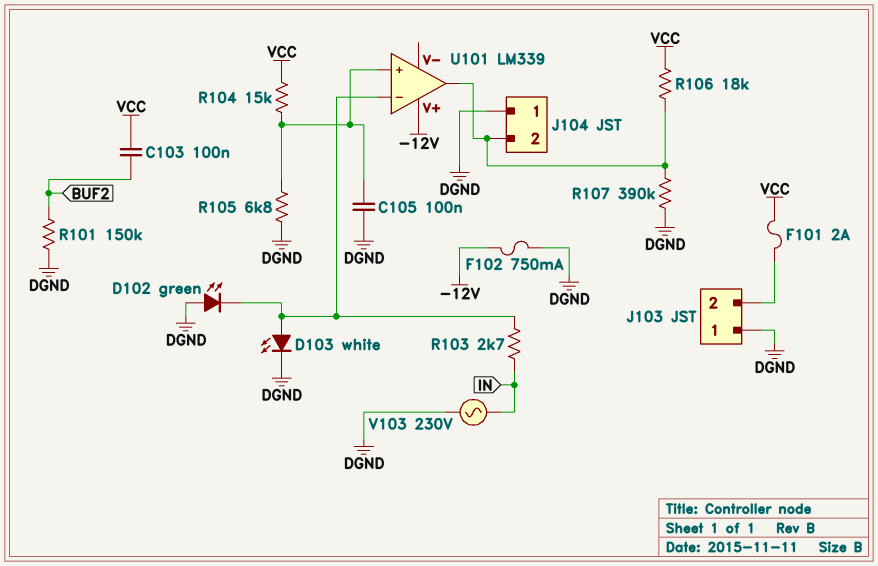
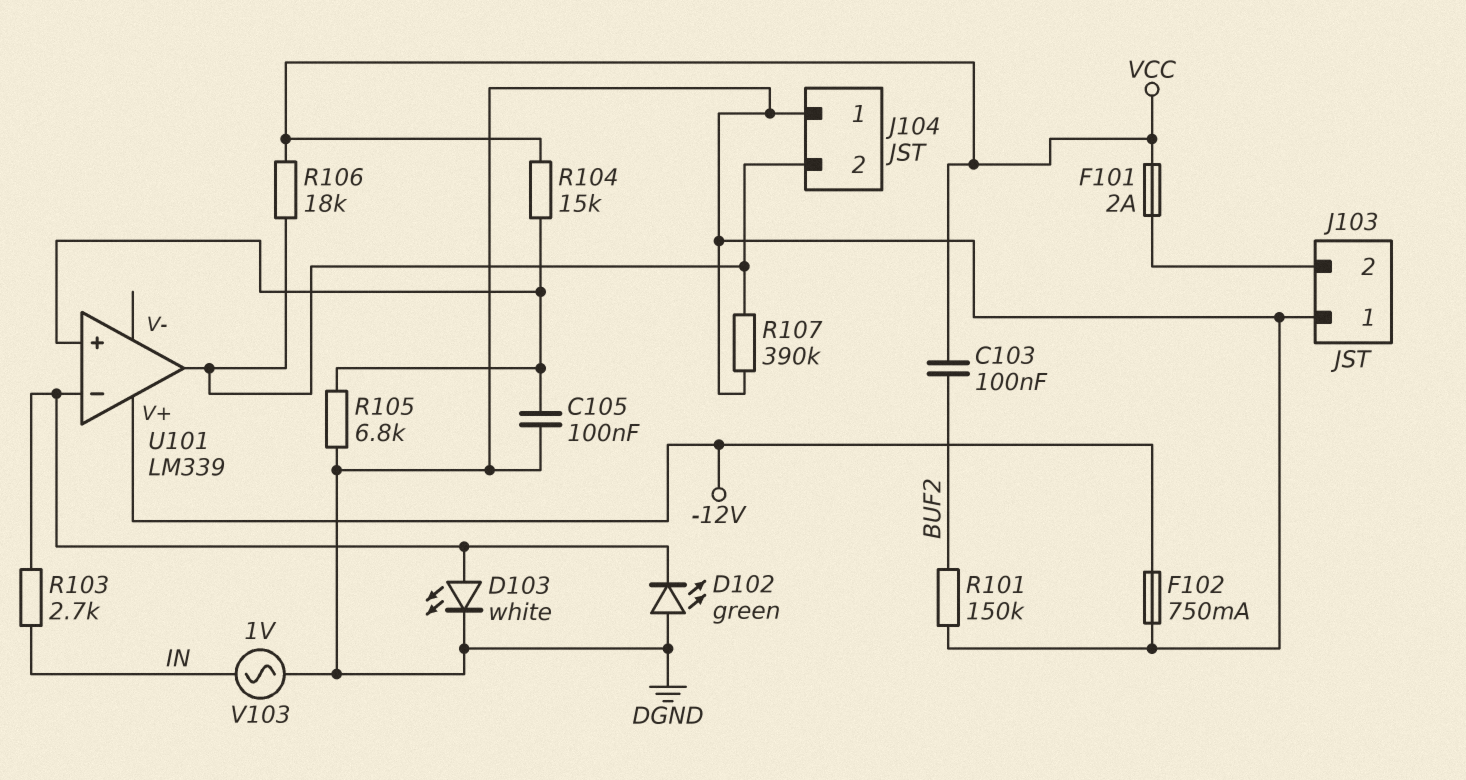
V103: AC 230V (DGND, IN) -> AC 1V (DGND, IN)

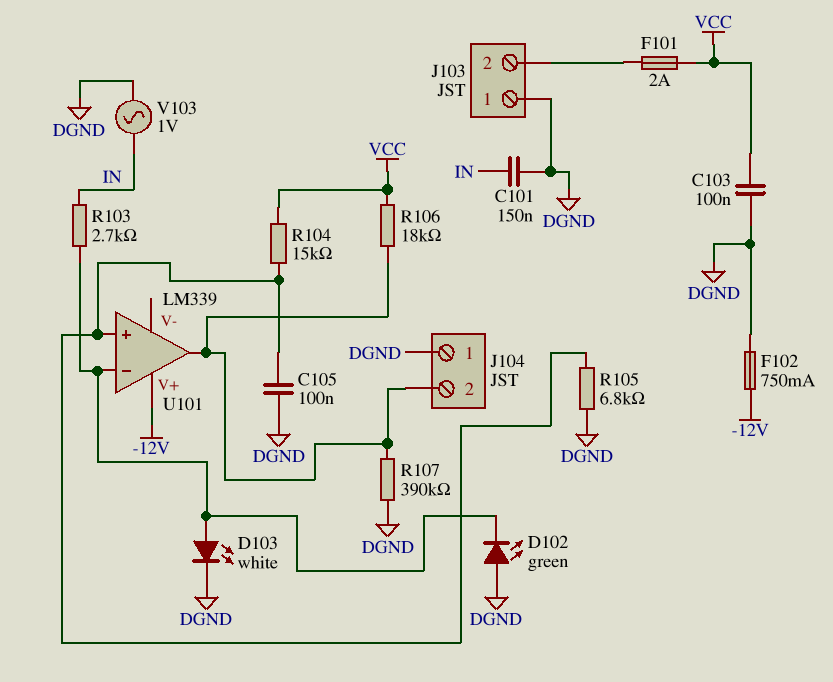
C101: none -> 150nF (DGND, IN)
C103: 100nF (BUF2, VCC) -> 100nF (DGND, VCC)
R101: 150k (BUF2, DGND) -> none

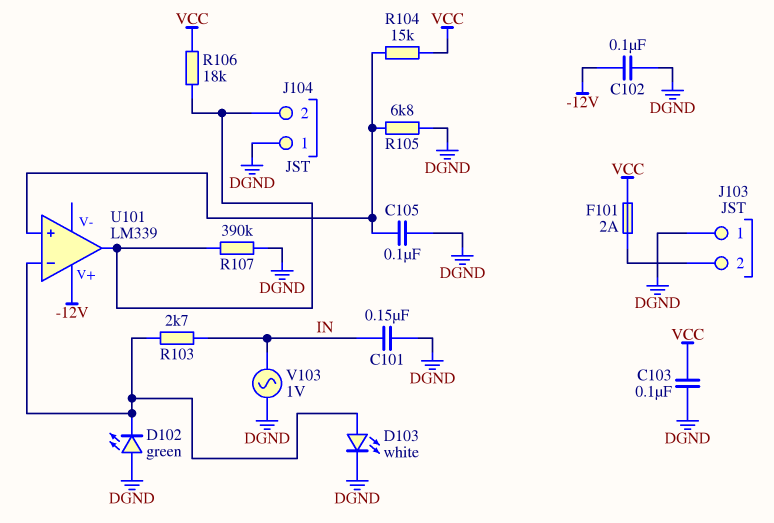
C102: none -> 100nF (-12V, DGND)
F102: 750mA (-12V, DGND) -> none

